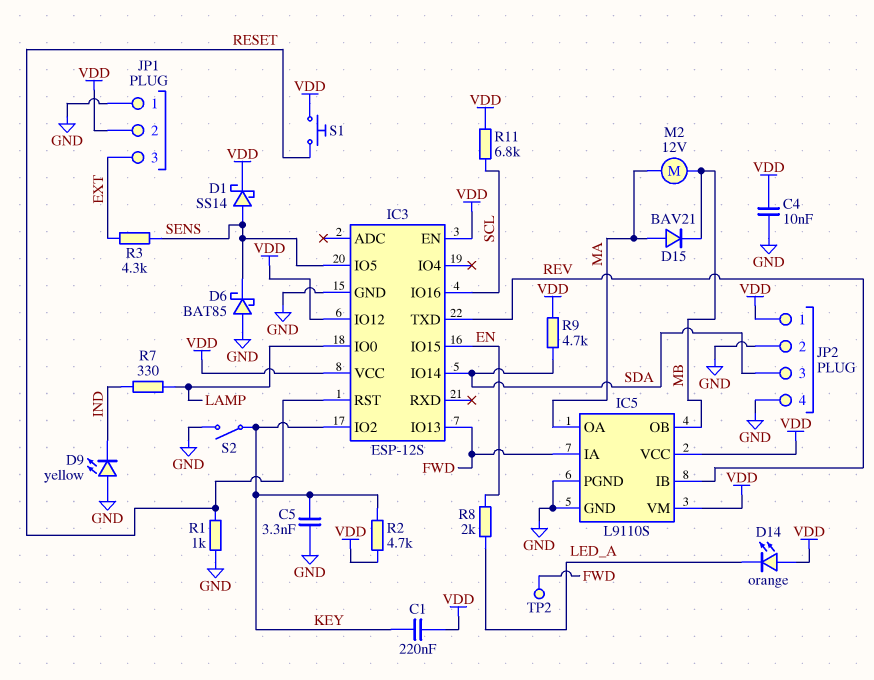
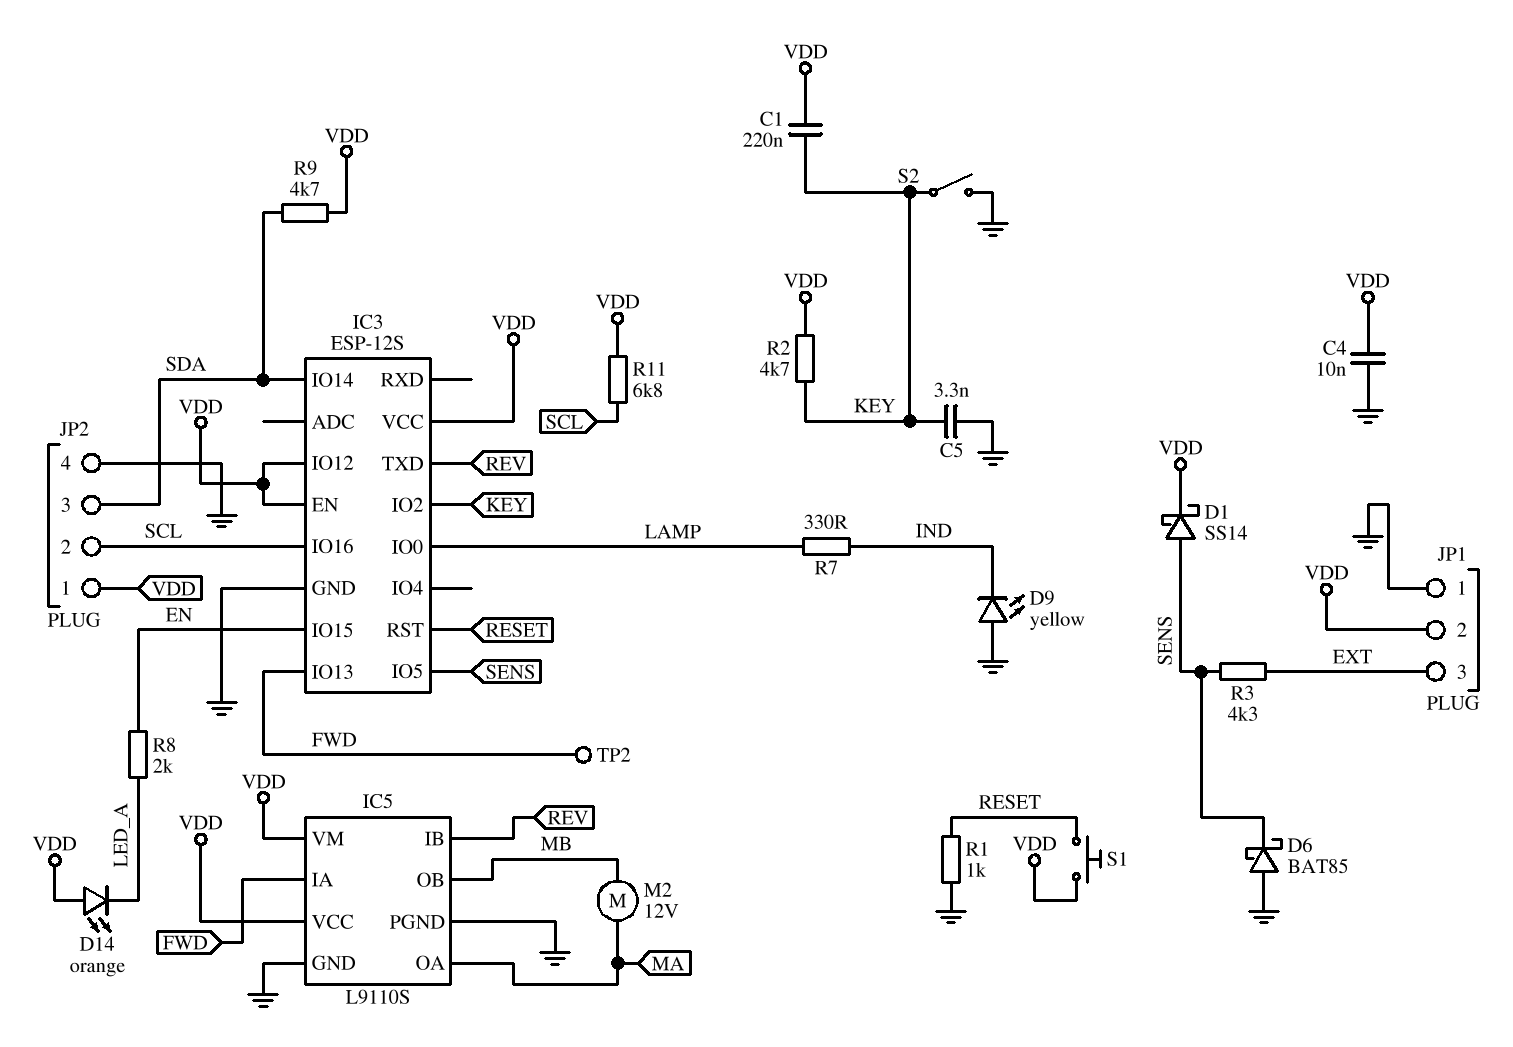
D15: diode BAV21 (A MA, K MB) -> none
JP2 pin 2: GND -> SCL

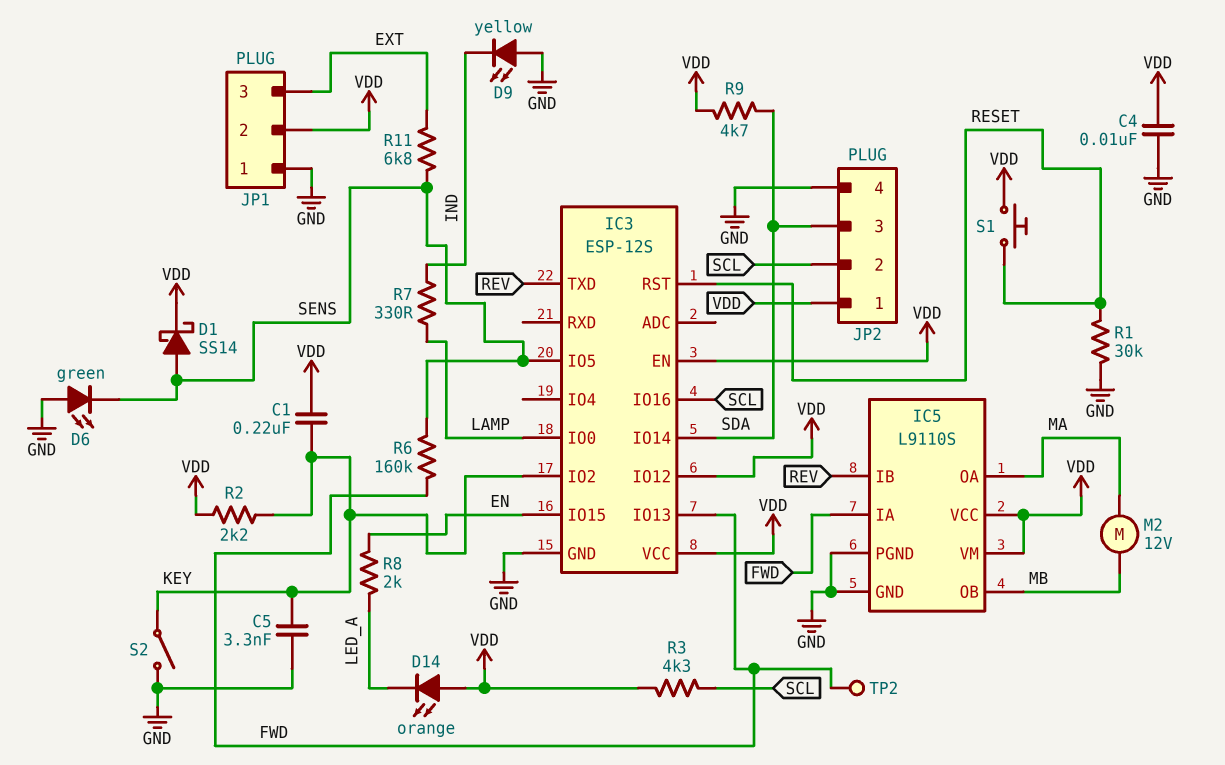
D6: schottky BAT85 (A GND, K SENS) -> LED green (A GND, K SENS)
R1: 1k (GND, RESET) -> 30k (GND, RESET)
R2: 4.7k (KEY, VDD) -> 2.2k (KEY, VDD)
R3: 4.3k (EXT, SENS) -> 4.3k (SCL, VDD)
R6: none -> 160k (FWD, SENS)
R11: 6.8k (SCL, VDD) -> 6.8k (EXT, SENS)

